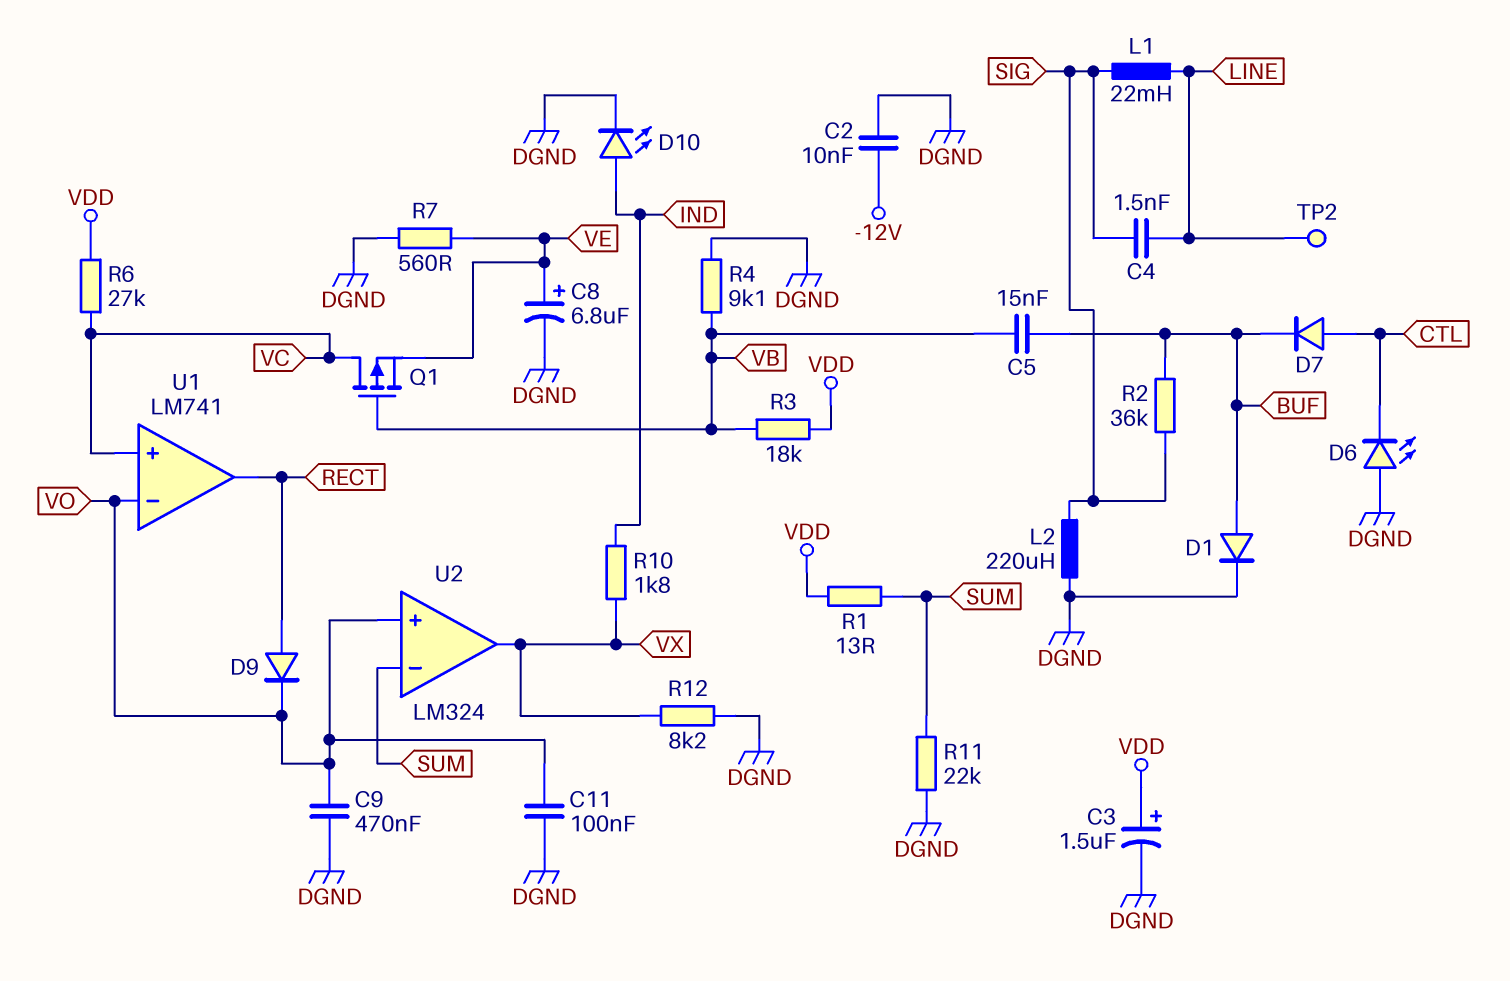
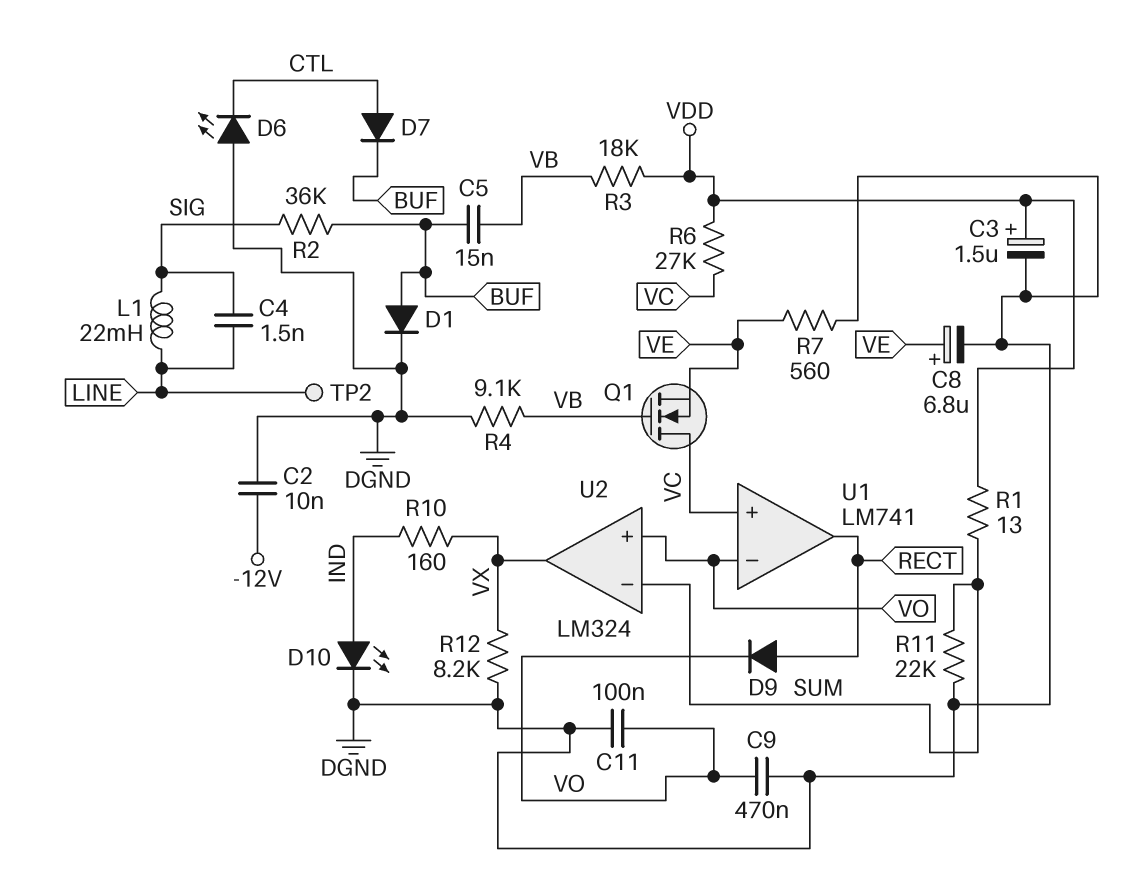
L2: 220uH (DGND, SIG) -> none
Q1: PMOS (G VB, D VC, S VE) -> NMOS (G VB, D VC, S VE)
R10: 1.8k (IND, VX) -> 160 (IND, VX)

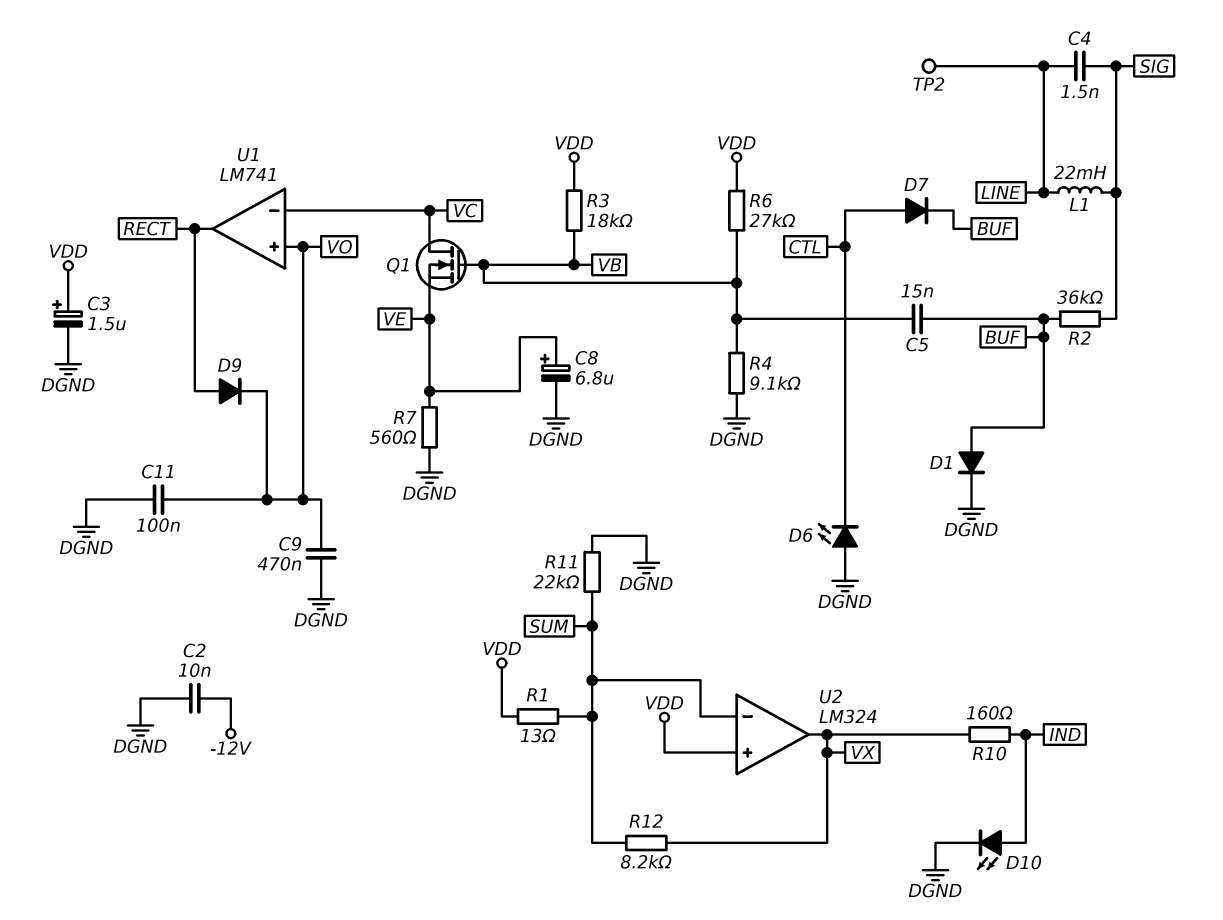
R6: 27k (VC, VDD) -> 27k (VB, VDD)
R12: 8.2k (DGND, VX) -> 8.2k (SUM, VX)
U1 pin in+: VC -> VO
U1 pin in-: VO -> VC
U2 pin in+: VO -> VDD

